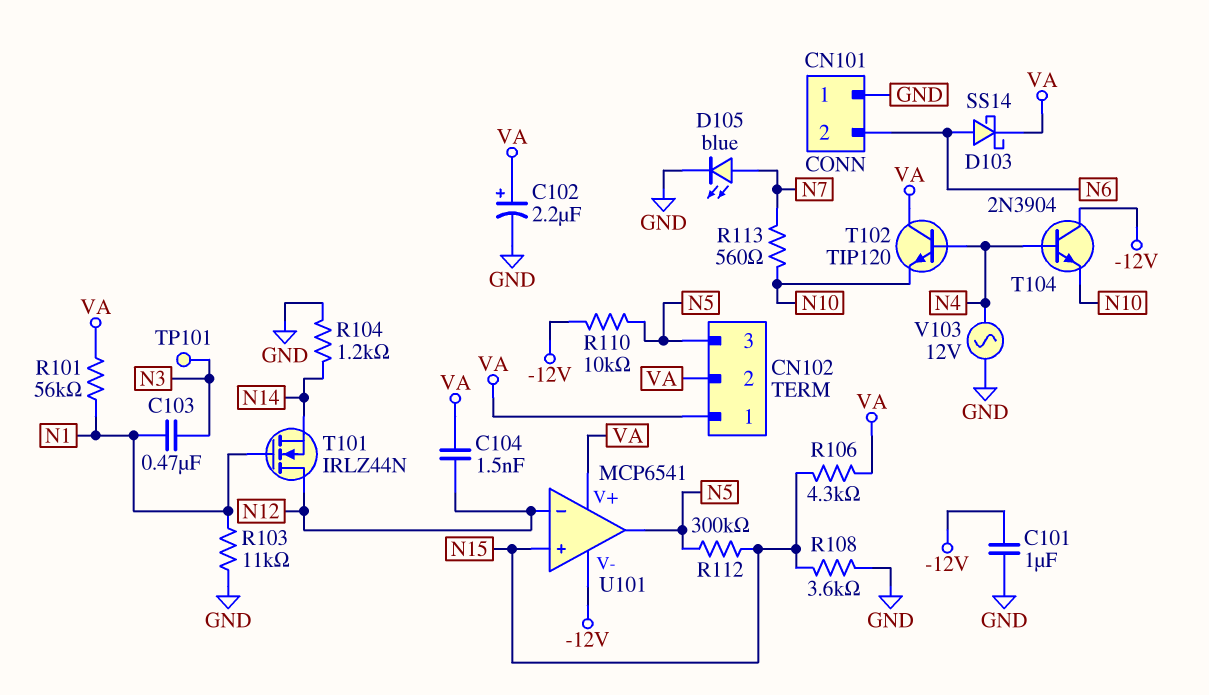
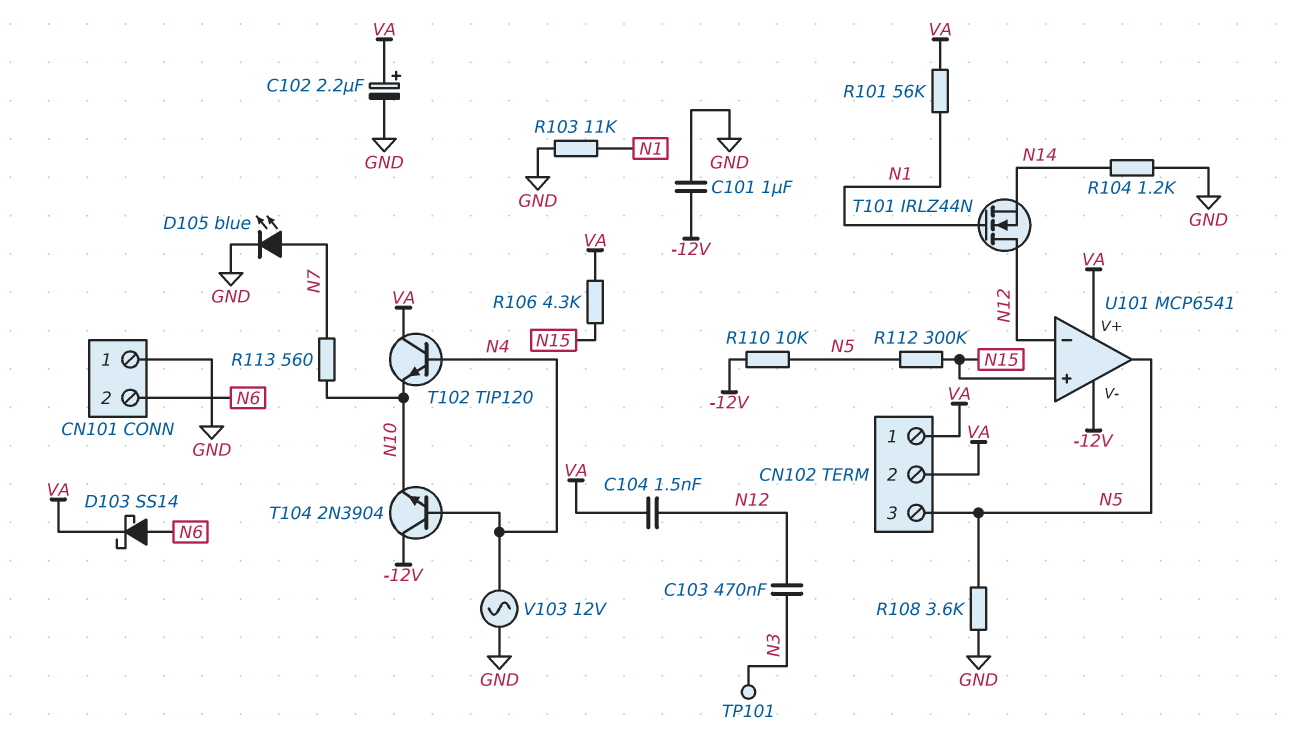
C103: 470nF (N1, N3) -> 470nF (N3, N12)
R108: 3.6k (GND, N15) -> 3.6k (GND, N5)

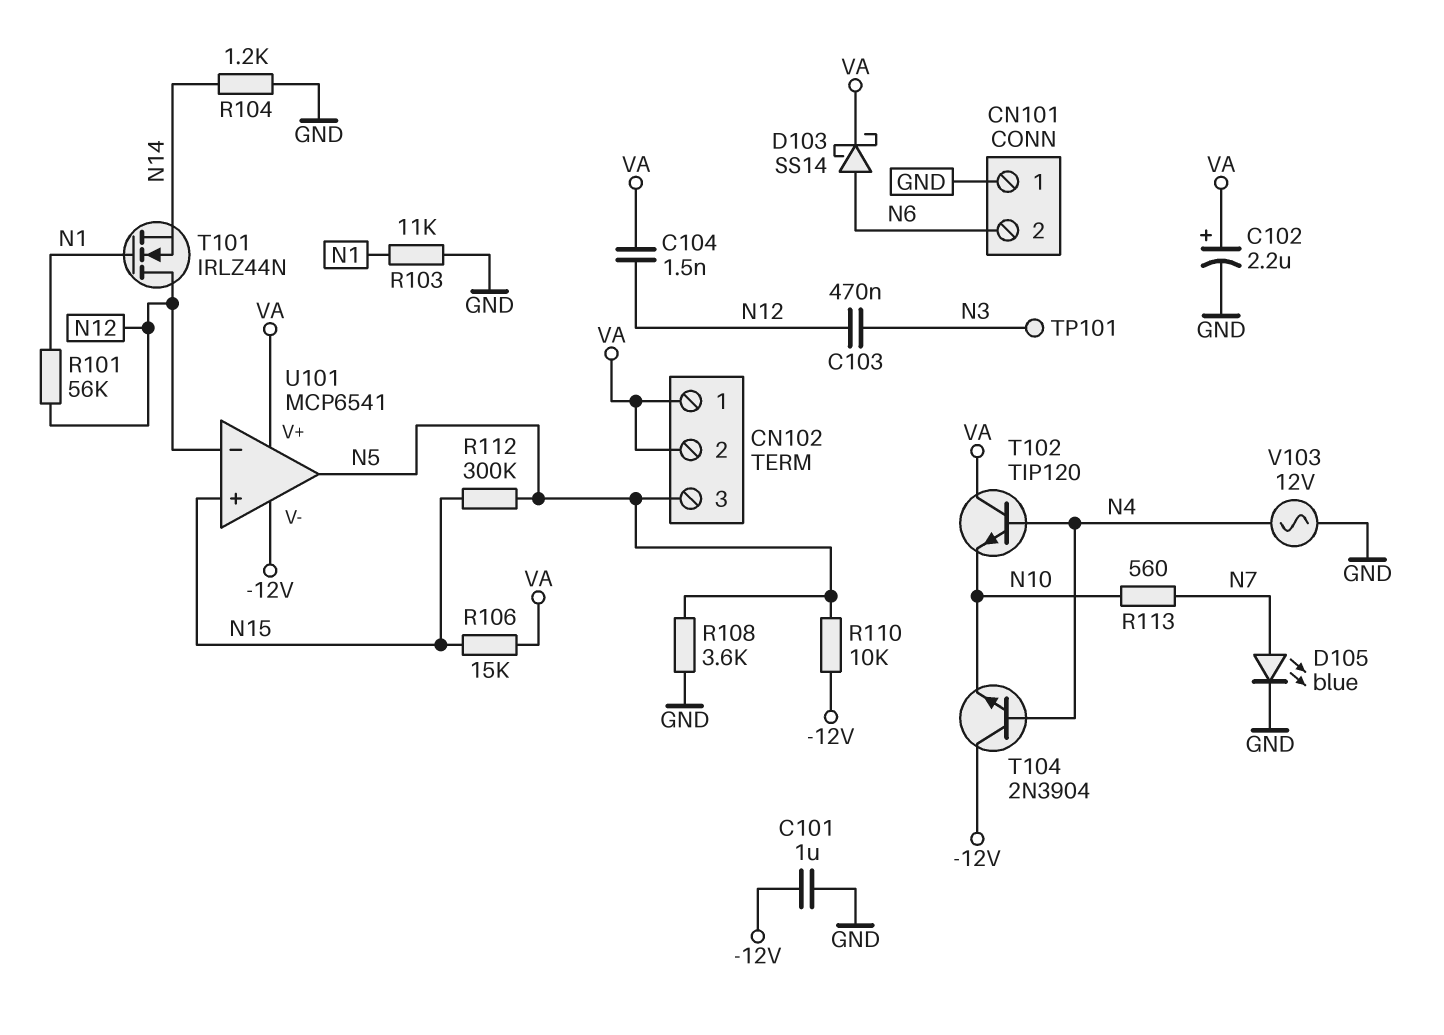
R101: 56k (N1, VA) -> 56k (N1, N12)
R106: 4.3k (N15, VA) -> 15k (N15, VA)

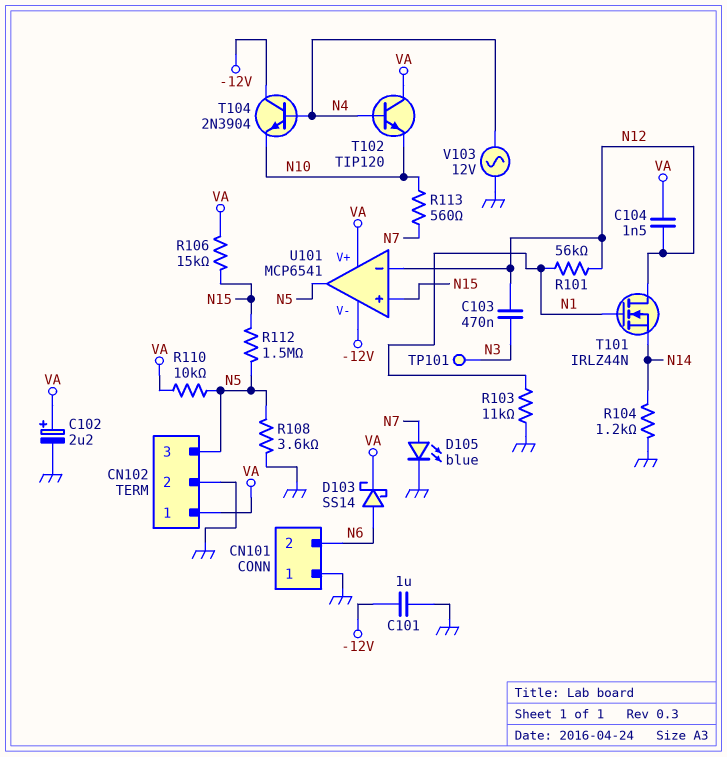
CN102 pin 2: VA -> GND
R110: 10k (-12V, N5) -> 10k (N5, VA)
R112: 300k (N5, N15) -> 1.5M (N5, N15)

